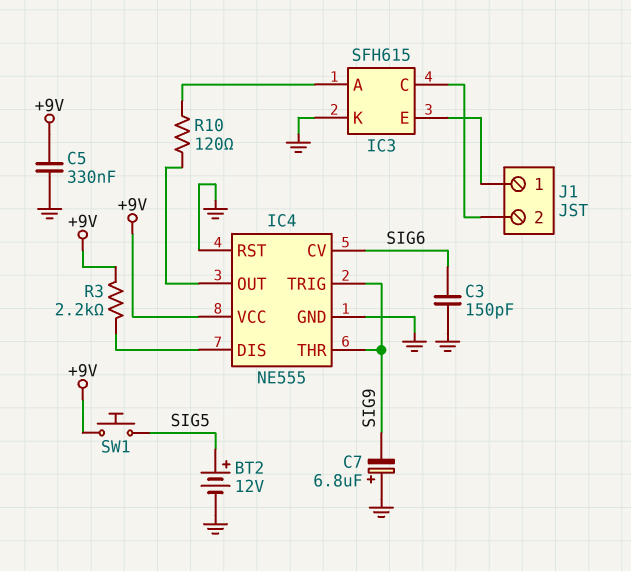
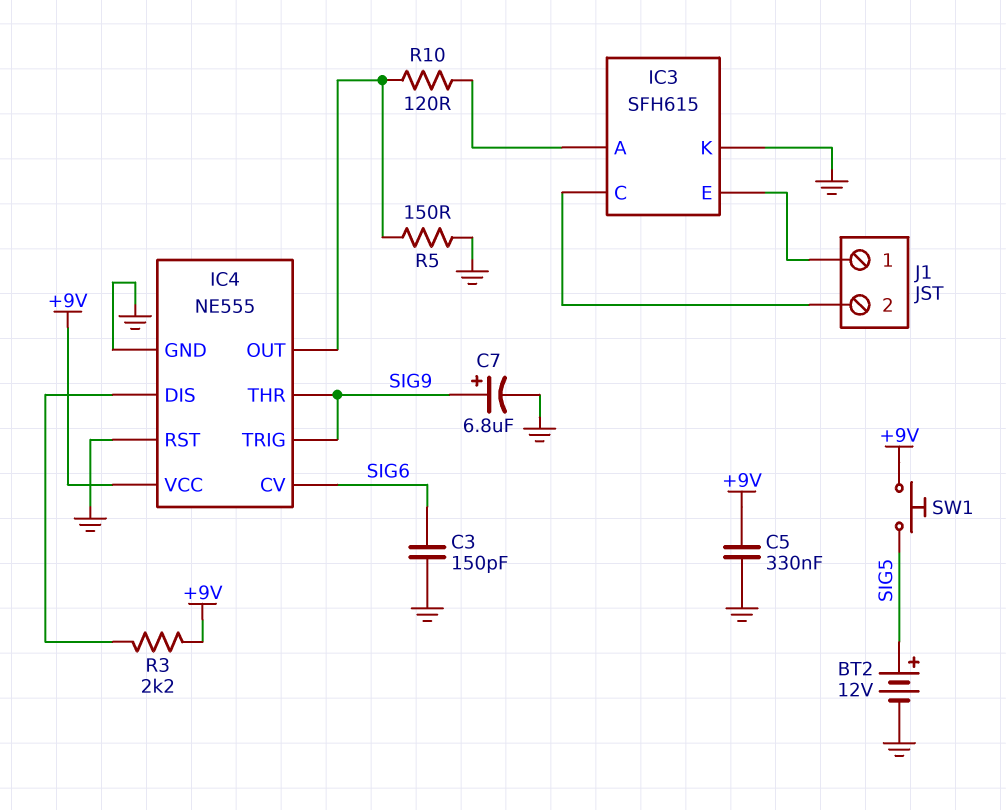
C7: 6.8uF (plus GND, minus SIG9) -> 6.8uF (plus SIG9, minus GND)
R5: none -> 150 (GND, IC4/OUT)

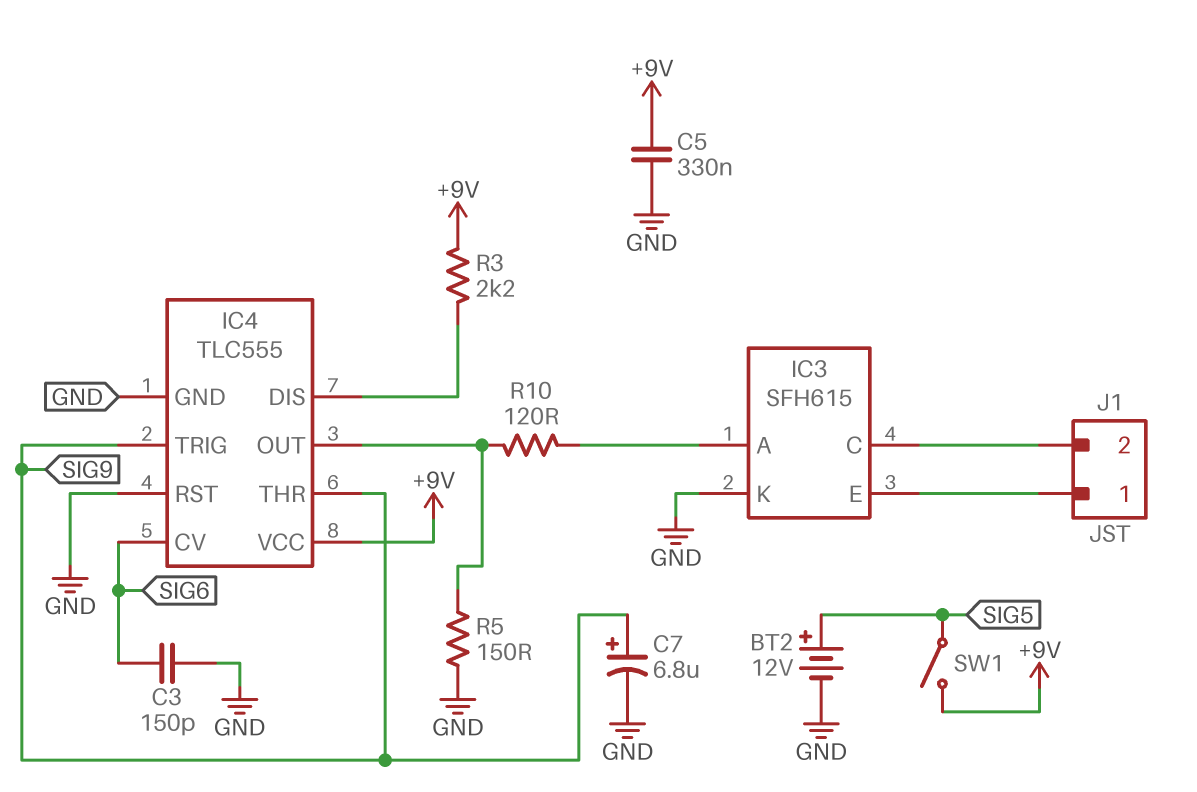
IC4: NE555 -> TLC555
SW1: button (+9V, SIG5) -> switch (+9V, SIG5)

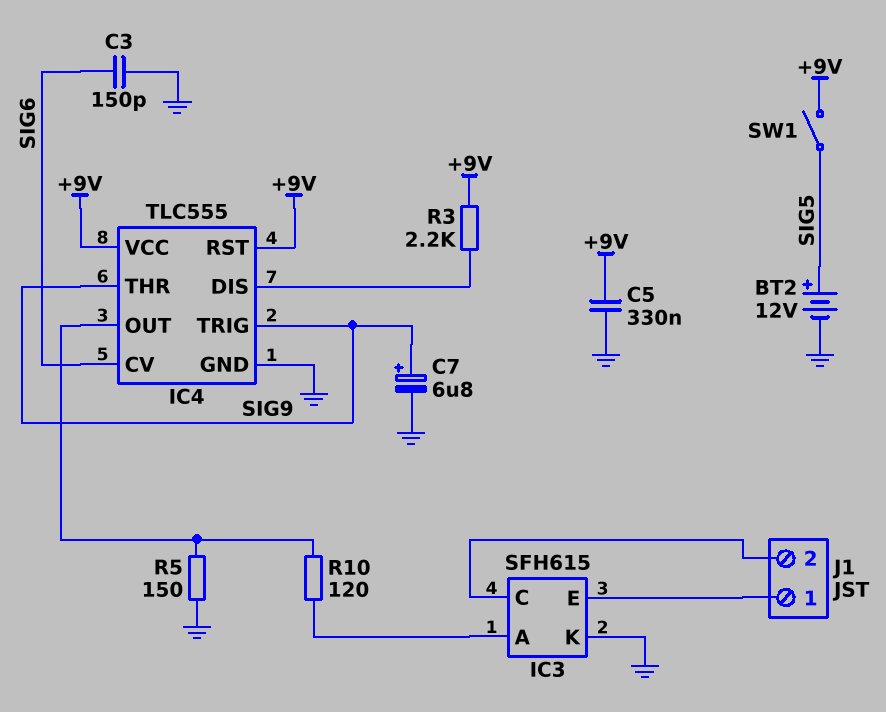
IC4 pin RST: GND -> +9V

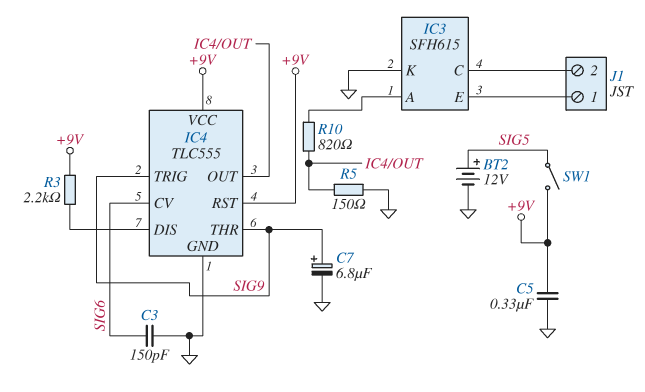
R10: 120 (IC3/A, IC4/OUT) -> 820 (IC3/A, IC4/OUT)

